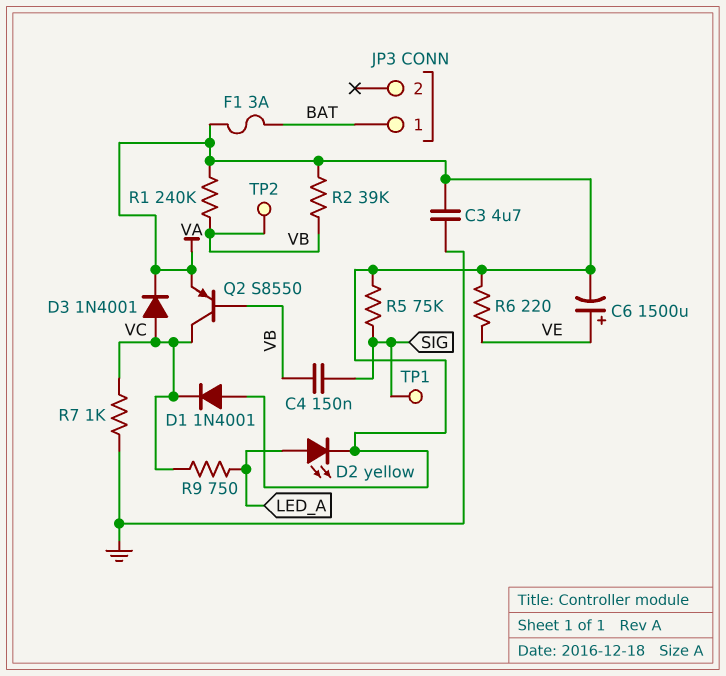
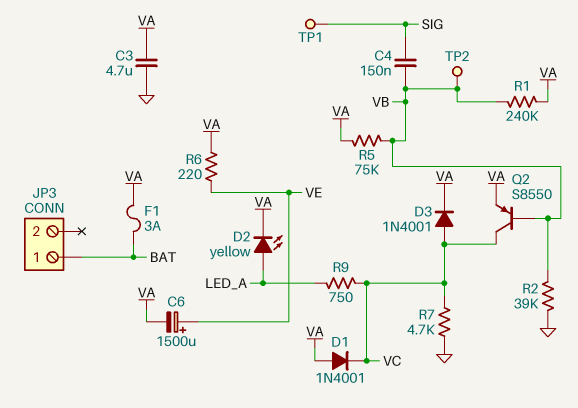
R2: 39k (VA, VB) -> 39k (GND, VB)
R5: 75k (SIG, VA) -> 75k (VA, VB)
R7: 1k (GND, VC) -> 4.7k (GND, VC)

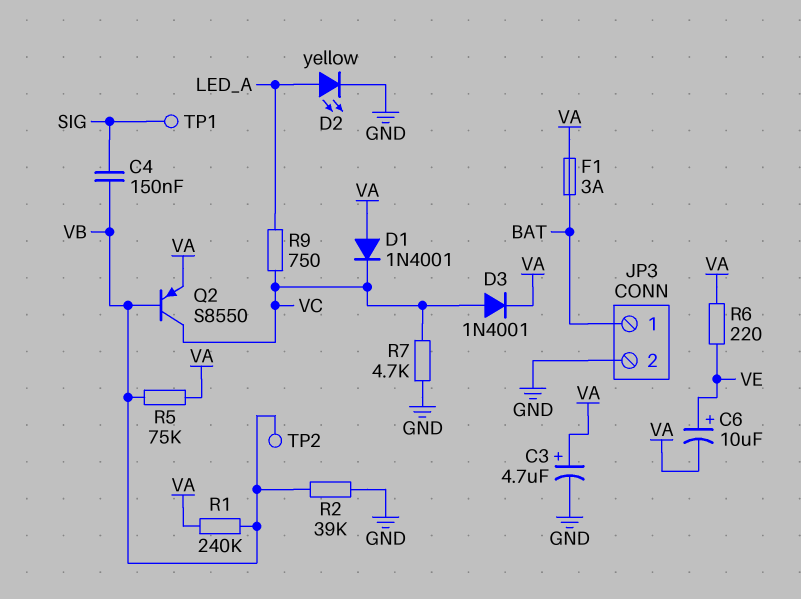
C3: 4.7uF (GND, VA) -> 4.7uF (plus VA, minus GND)
C6: 1500uF (plus VE, minus VA) -> 10uF (plus VE, minus VA)
D2: LED yellow (A LED_A, K VA) -> LED yellow (A LED_A, K GND)
JP3 pin 2: none -> GND

